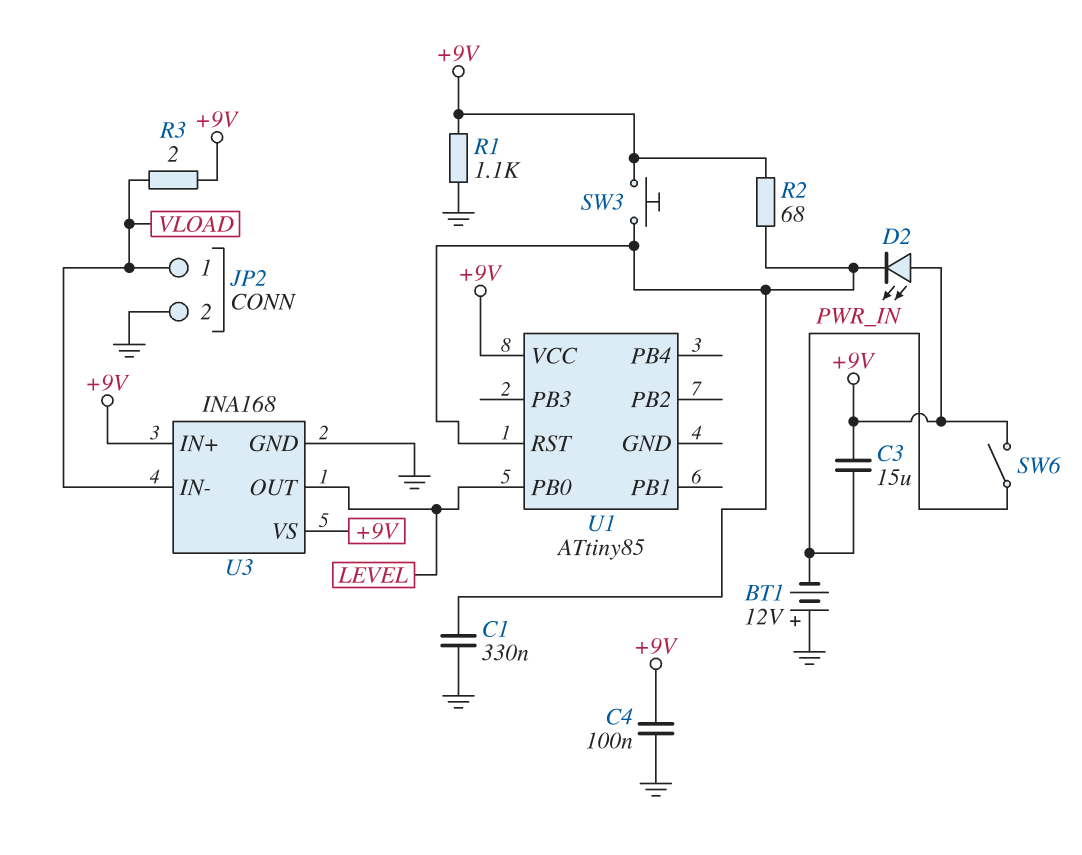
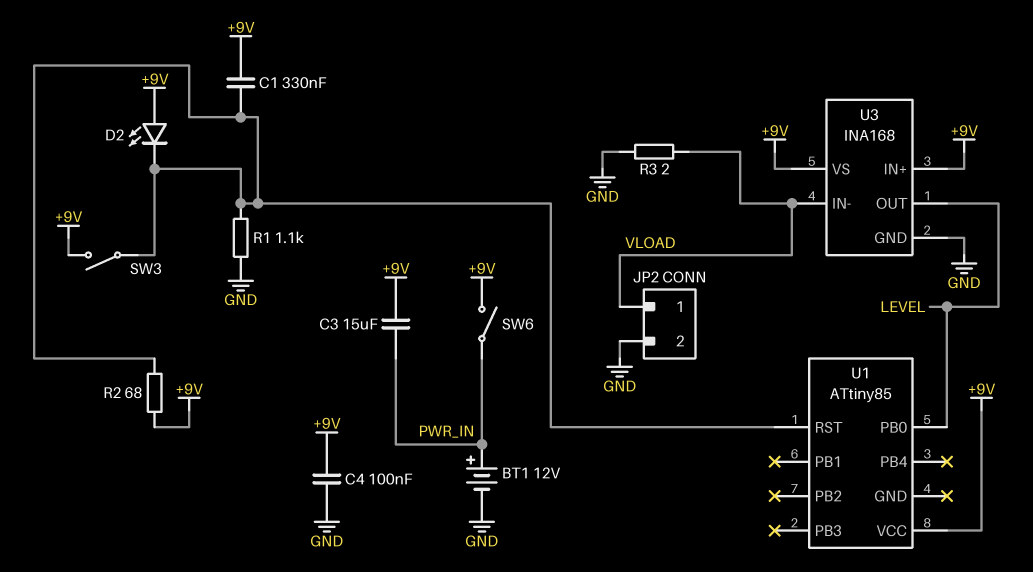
BT1: 12V (plus GND, minus PWR_IN) -> 12V (plus PWR_IN, minus GND)
C1: 330nF (GND, U1/RST) -> 330nF (+9V, U1/RST)
R1: 1.1k (+9V, GND) -> 1.1k (GND, U1/RST)
R3: 2 (+9V, VLOAD) -> 2 (GND, VLOAD)
SW3: button (+9V, U1/RST) -> switch (+9V, U1/RST)

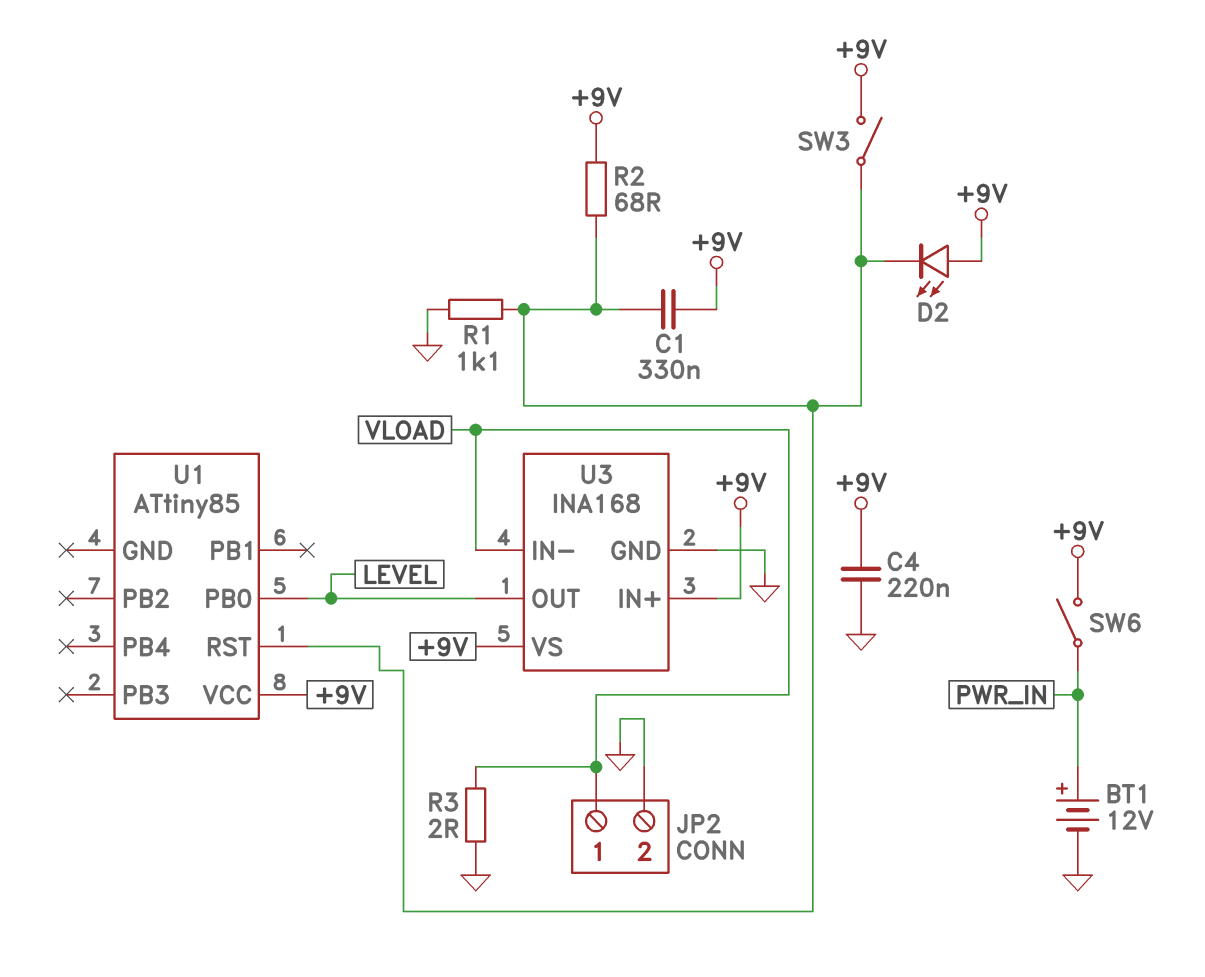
C3: 15uF (+9V, PWR_IN) -> none
C4: 100nF (+9V, GND) -> 220nF (+9V, GND)

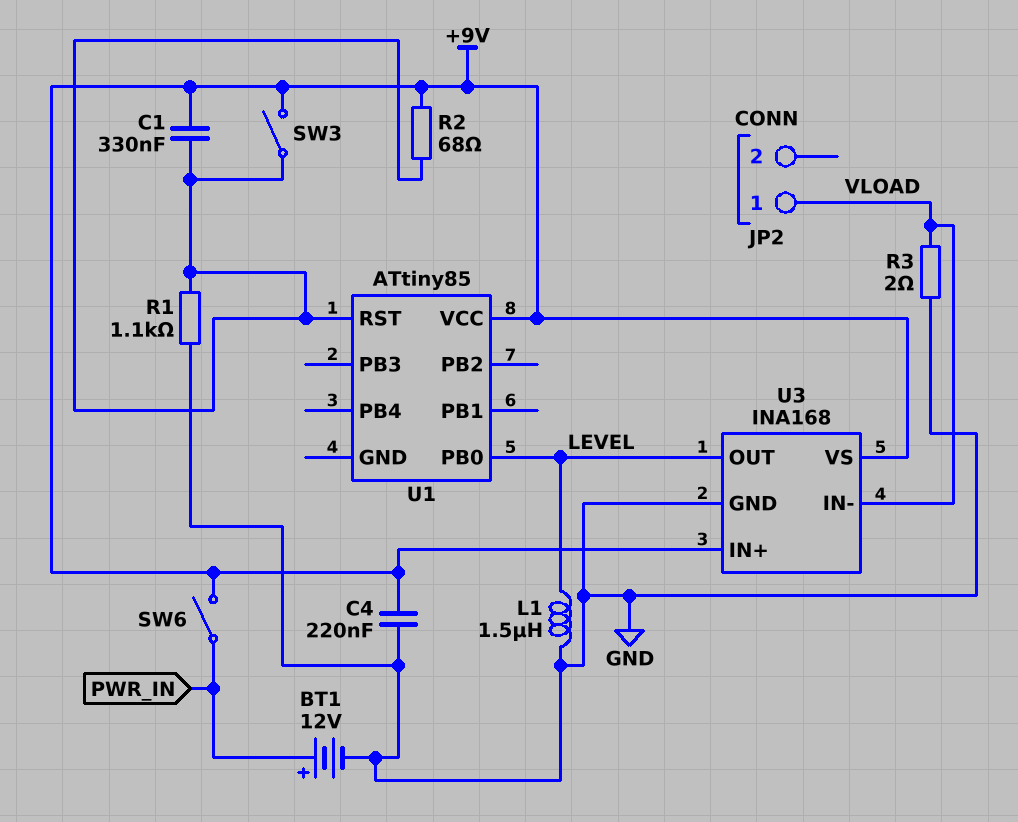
D2: LED (A +9V, K U1/RST) -> none
JP2 pin 2: GND -> none
L1: none -> 1.5uH (GND, LEVEL)

